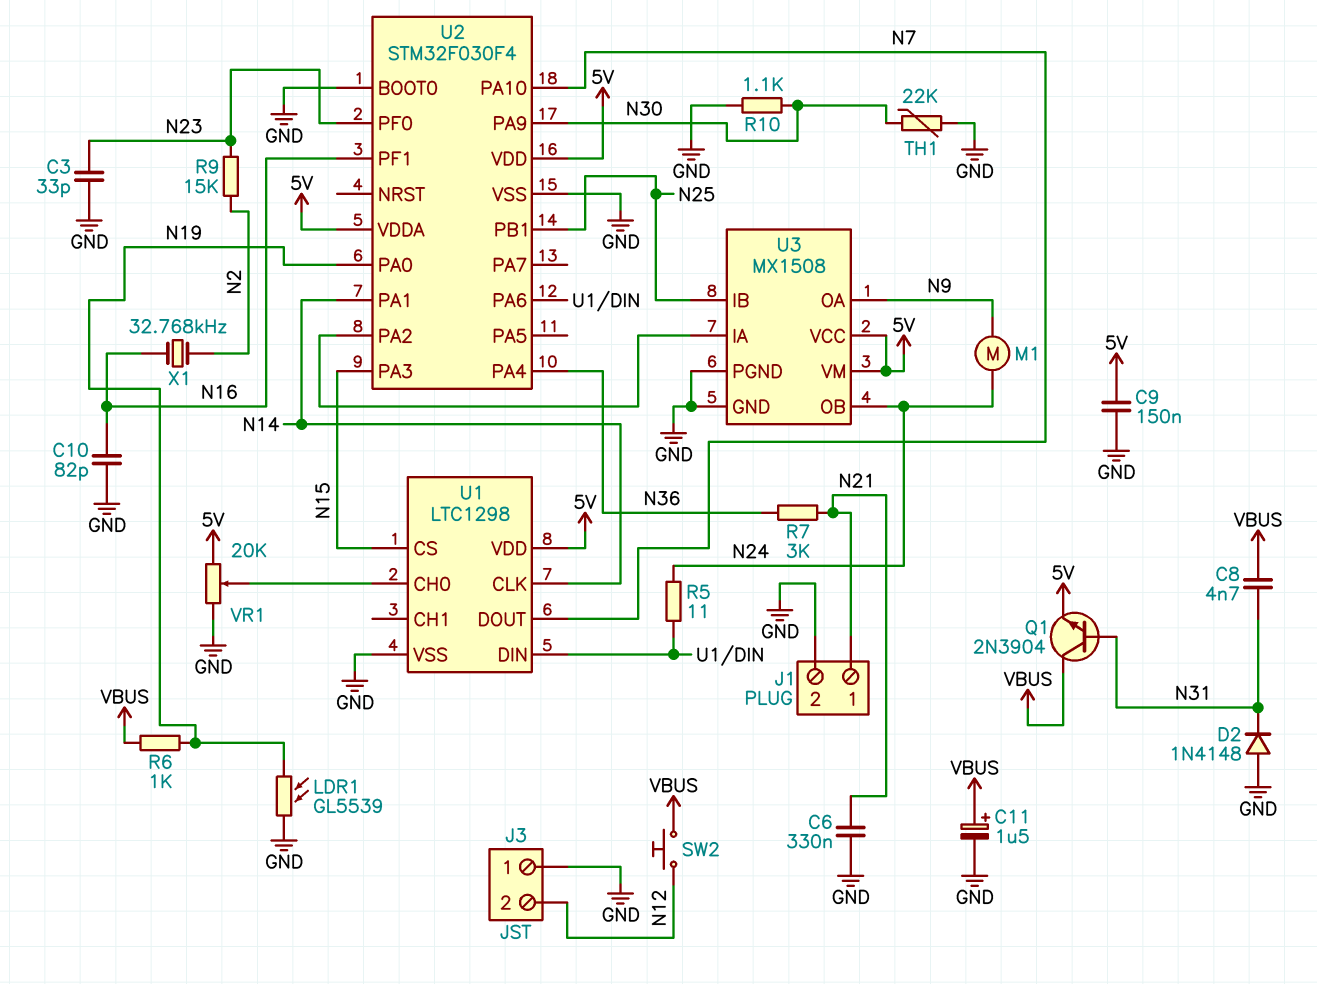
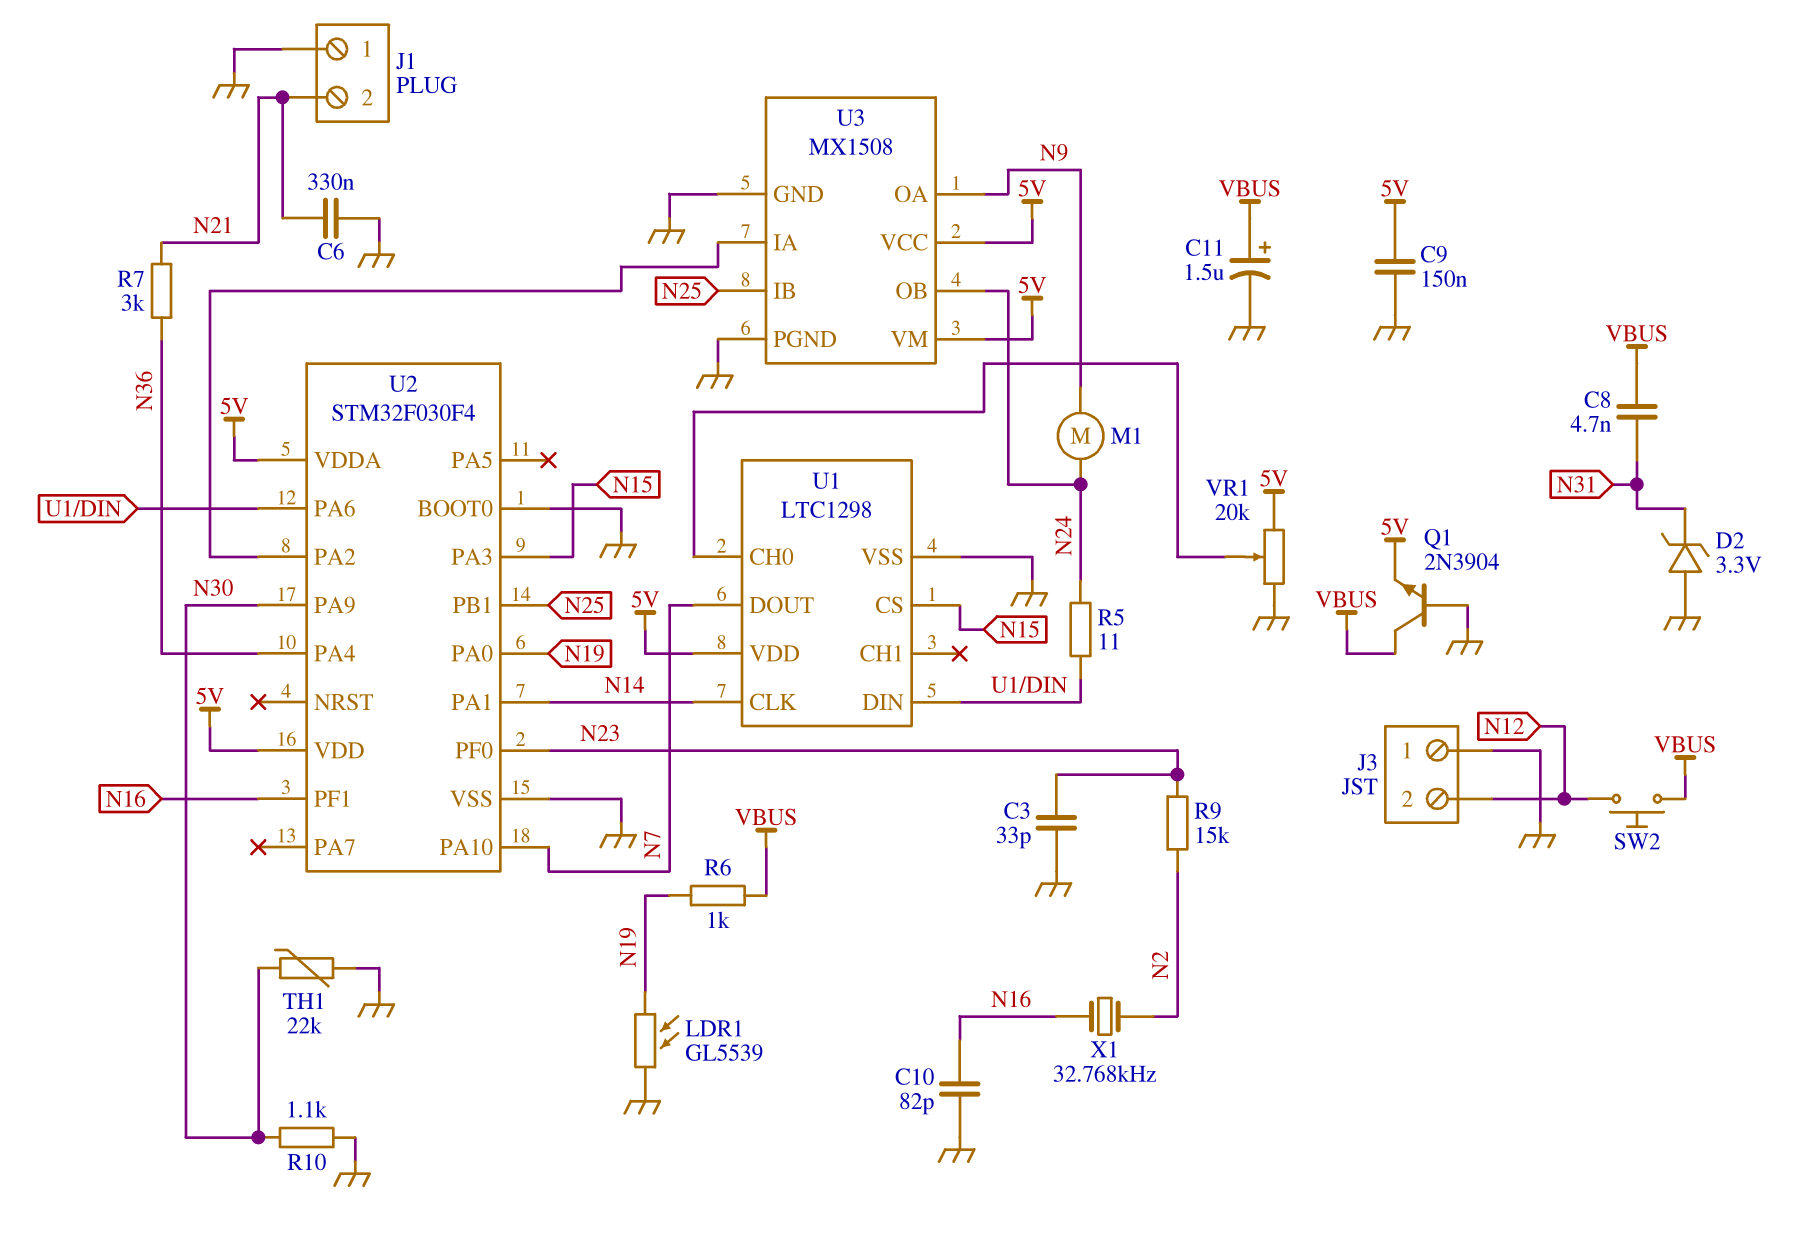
D2: diode 1N4148 (A GND, K N31) -> zener 3.3V (A GND, K N31)
J1 pin 1: N21 -> GND
J1 pin 2: GND -> N21
Q1: NPN 2N3904 (B N31, C VBUS, E 5V) -> NPN 2N3904 (B GND, C VBUS, E 5V)

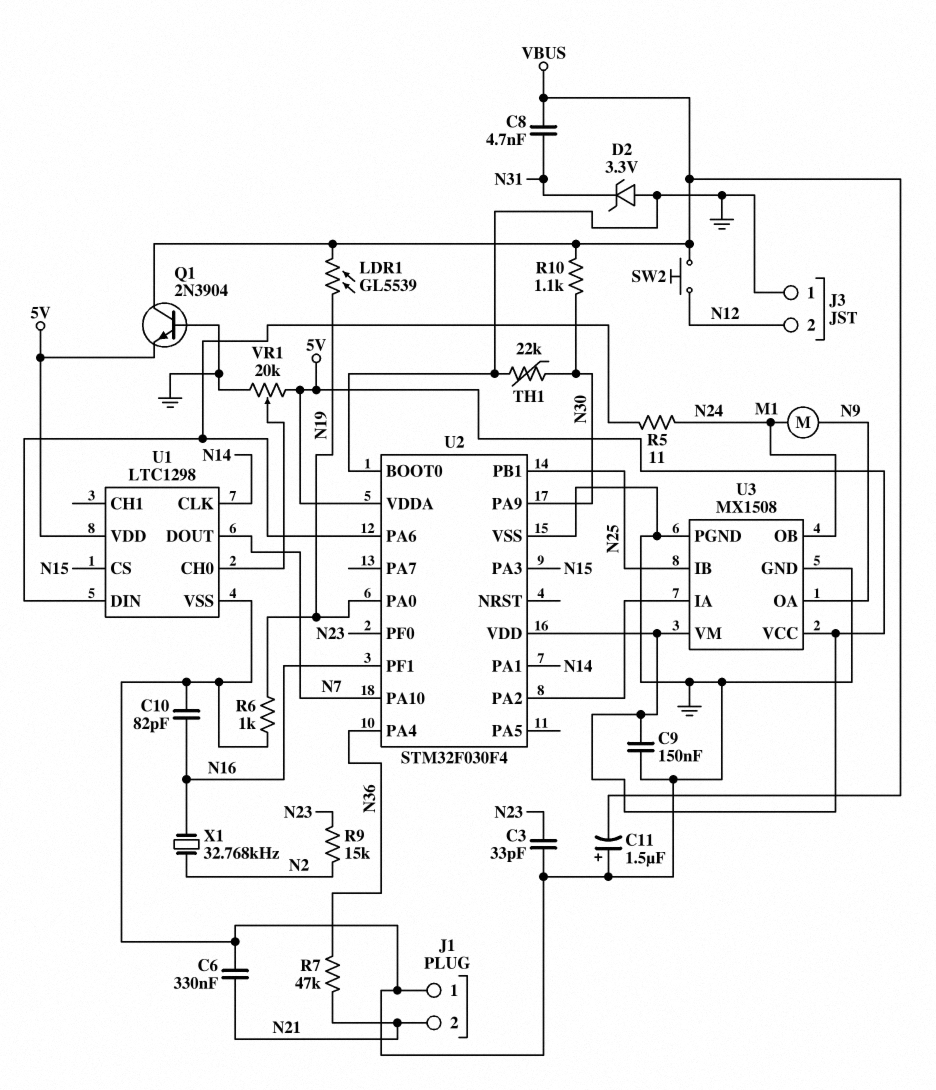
C11: 1.5uF (plus VBUS, minus GND) -> 1.5uF (plus GND, minus VBUS)
LDR1: GL5539 (GND, N19) -> GL5539 (N19, VBUS)
R6: 1k (N19, VBUS) -> 1k (GND, N19)
R7: 3k (N21, N36) -> 47k (N21, N36)
R10: 1.1k (GND, N30) -> 1.1k (N30, VBUS)

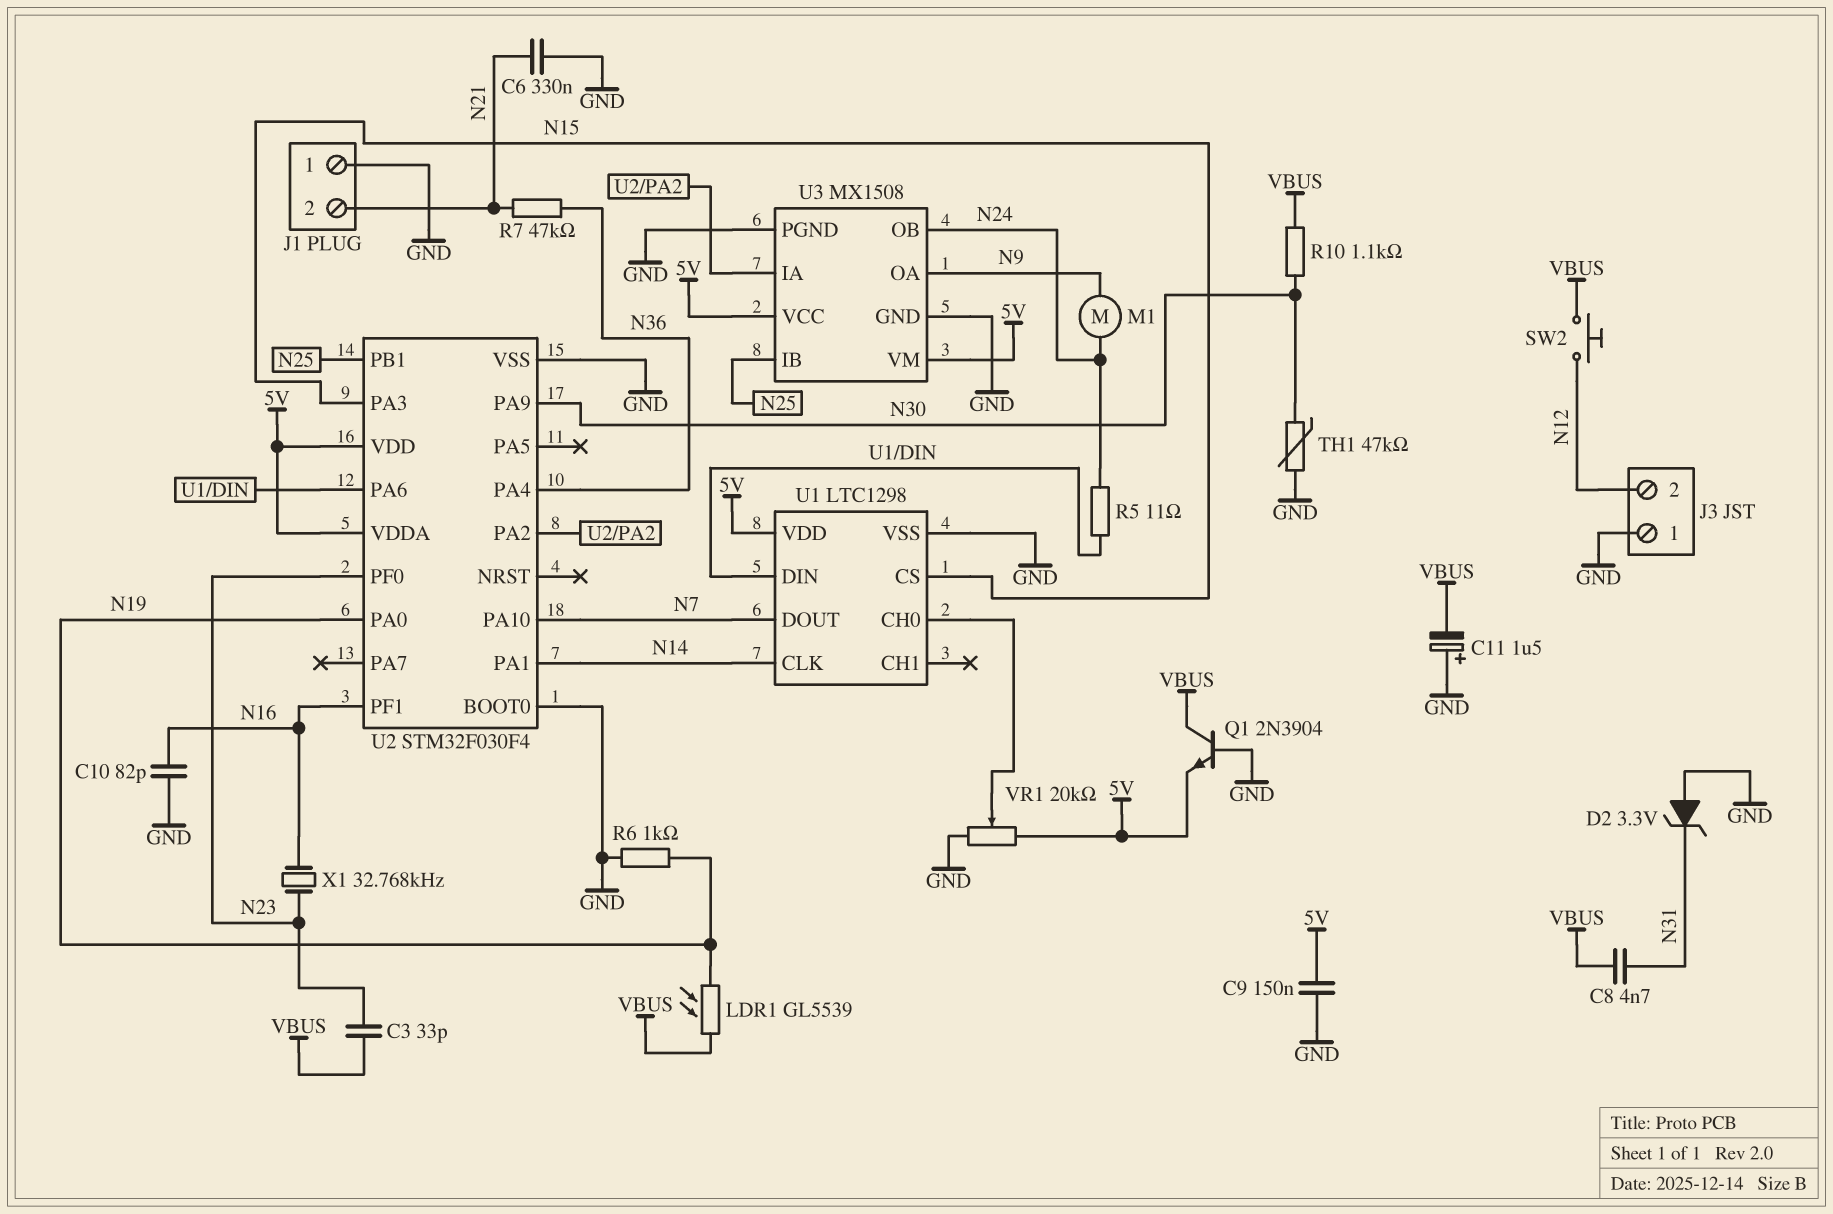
C3: 33pF (GND, N23) -> 33pF (N23, VBUS)
R9: 15k (N2, N23) -> none
TH1: 22k (GND, N30) -> 47k (GND, N30)
X1: 32.768kHz (N2, N16) -> 32.768kHz (N16, N23)

